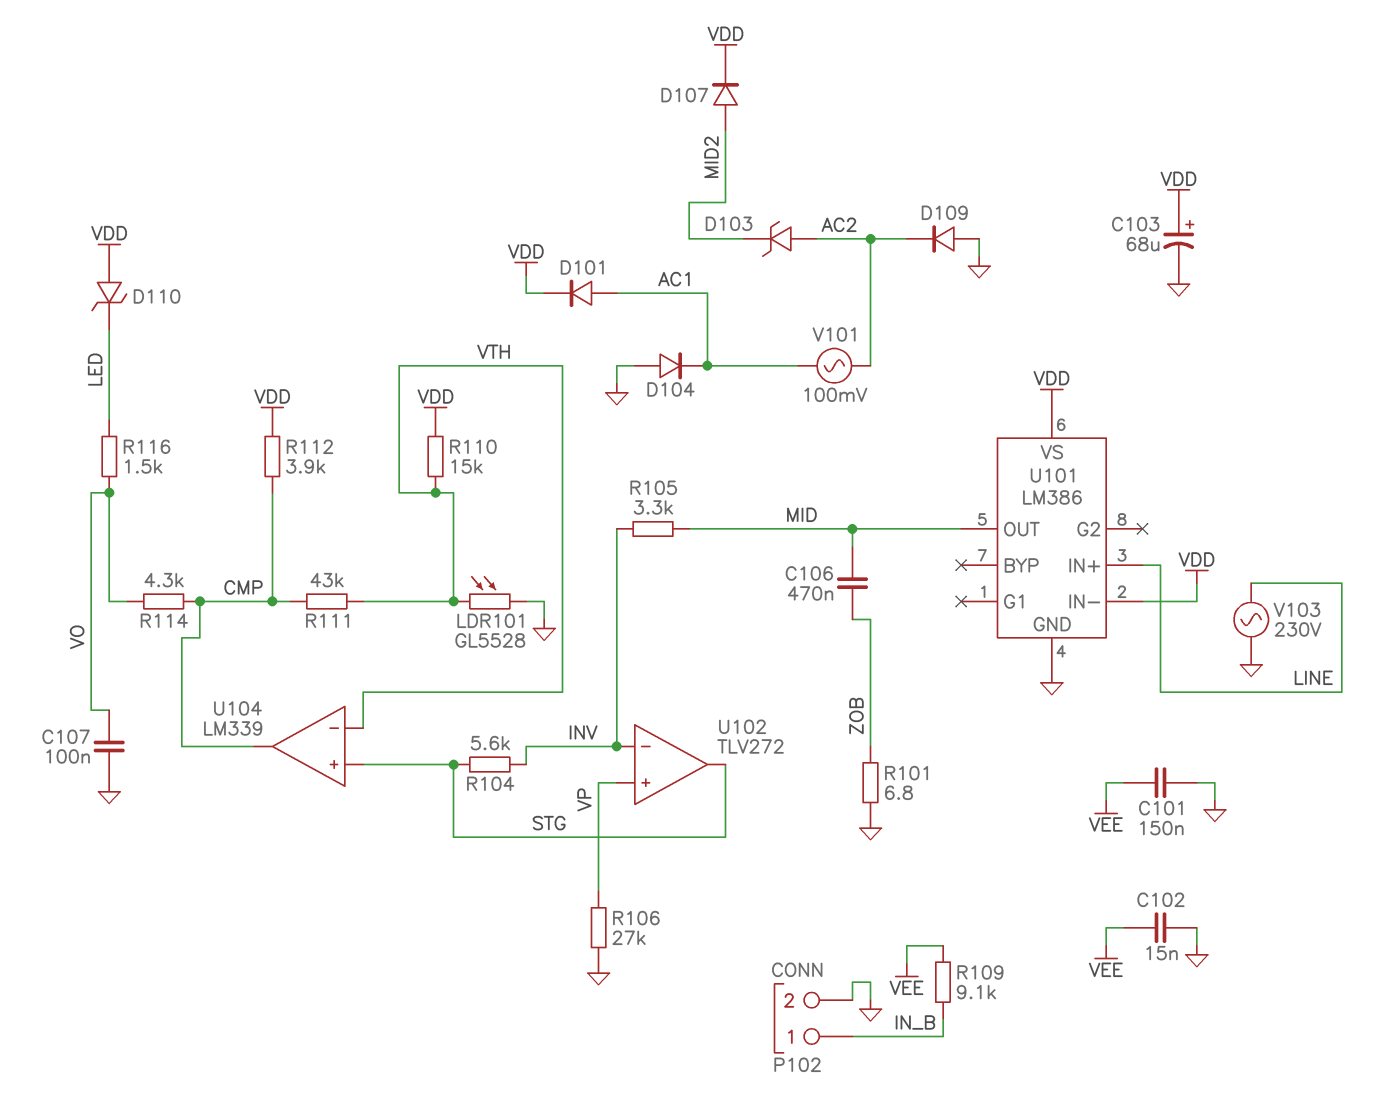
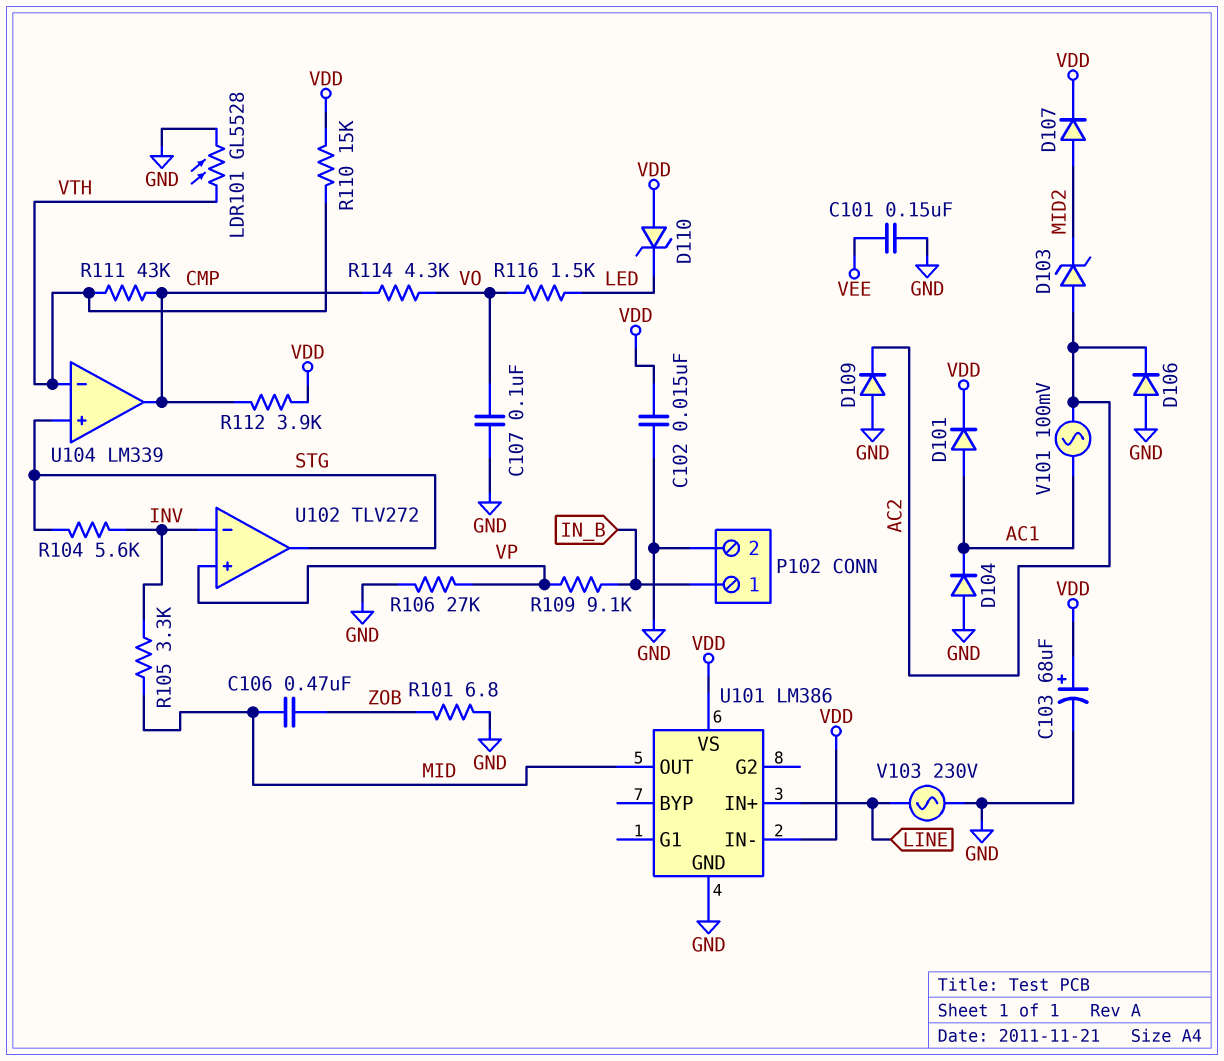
C102: 15nF (GND, VEE) -> 15nF (GND, VDD)
D106: none -> diode (A GND, K AC2)
R109: 9.1k (IN_B, VEE) -> 9.1k (IN_B, VP)

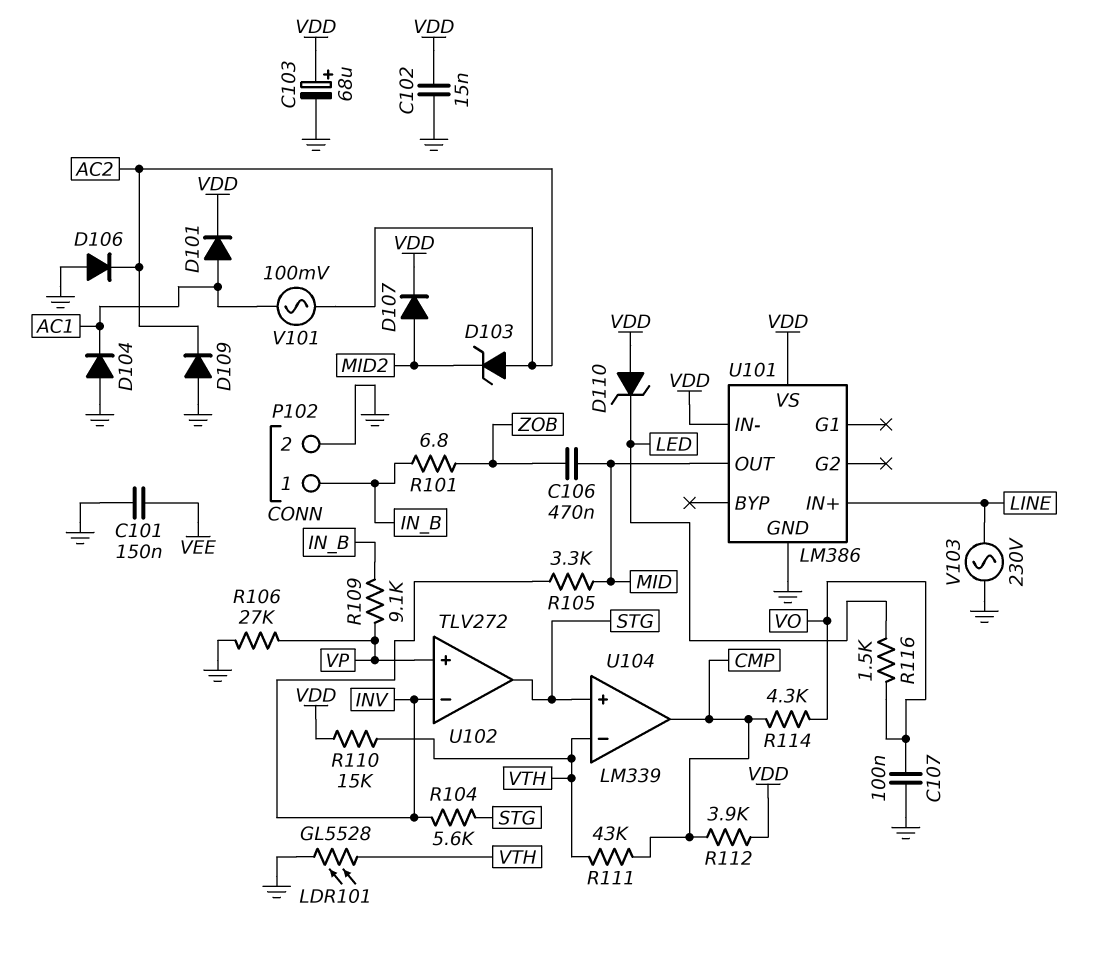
R101: 6.8 (GND, ZOB) -> 6.8 (IN_B, ZOB)

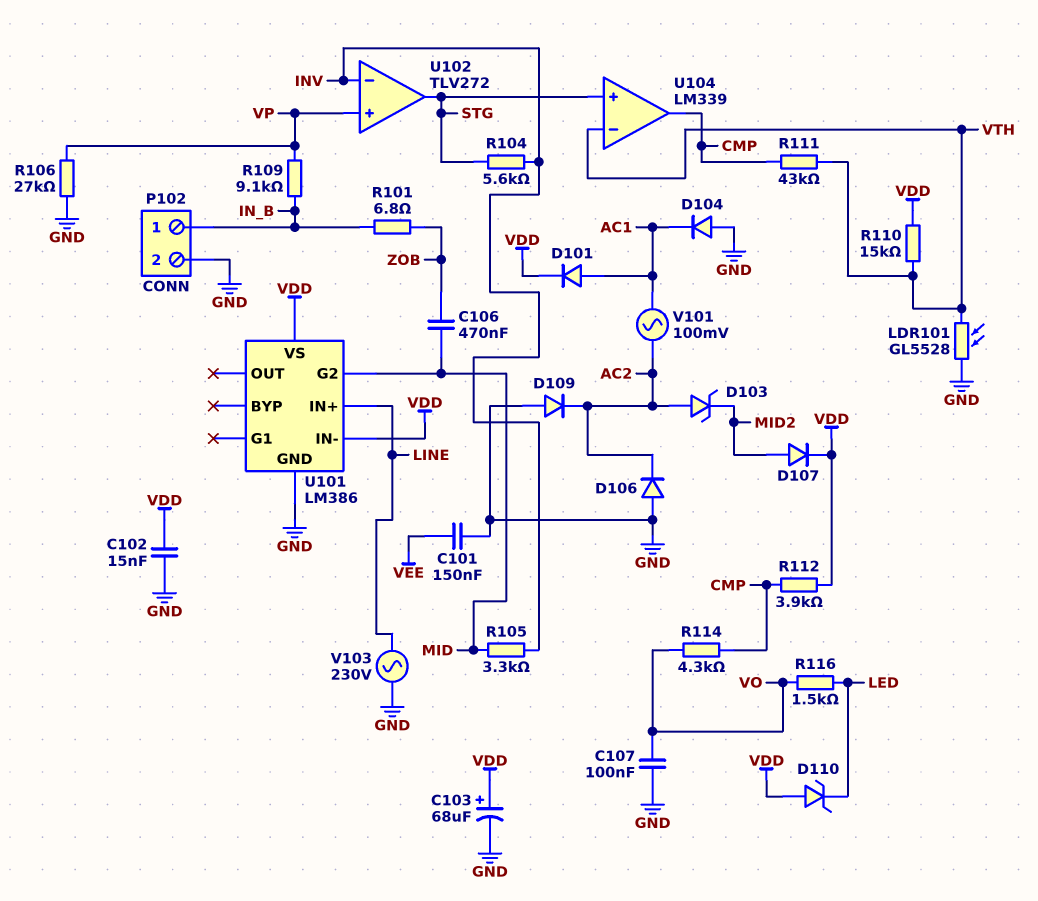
U101 pin G2: none -> MID
U101 pin OUT: MID -> none

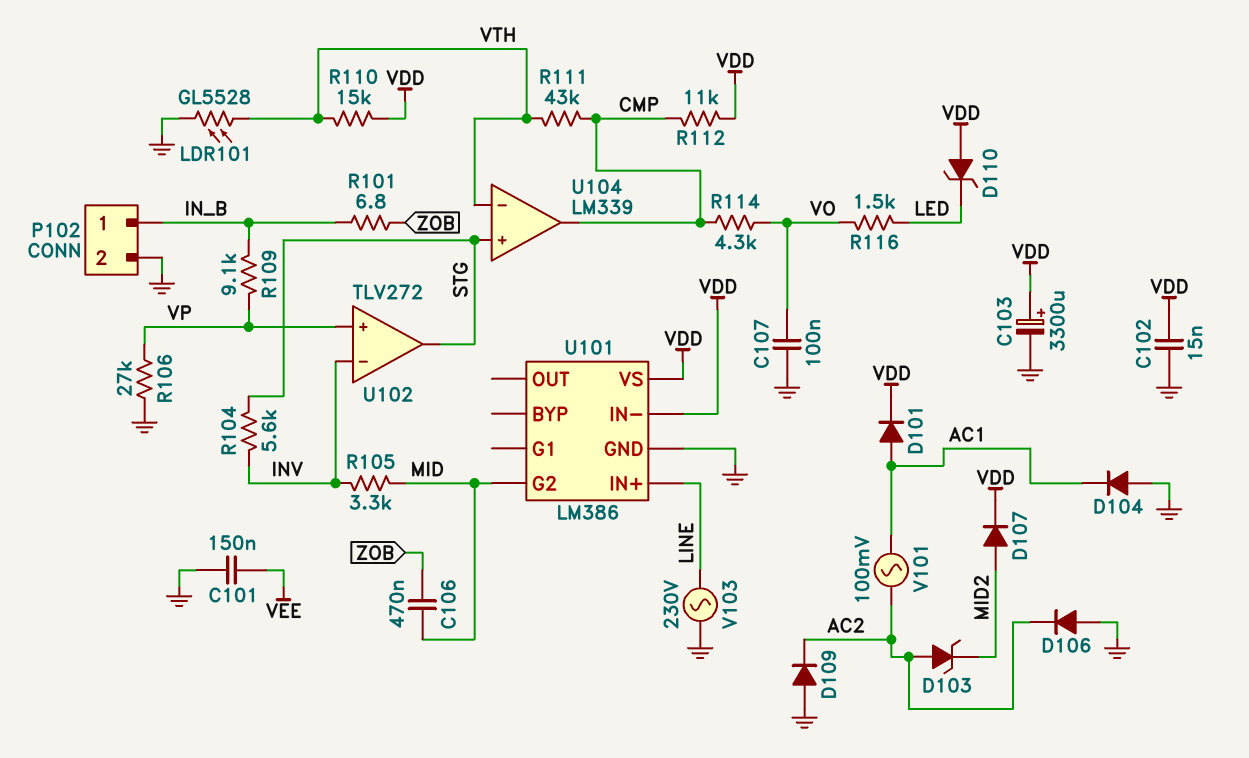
C103: 68uF (plus VDD, minus GND) -> 3300uF (plus VDD, minus GND)
R112: 3.9k (CMP, VDD) -> 11k (CMP, VDD)

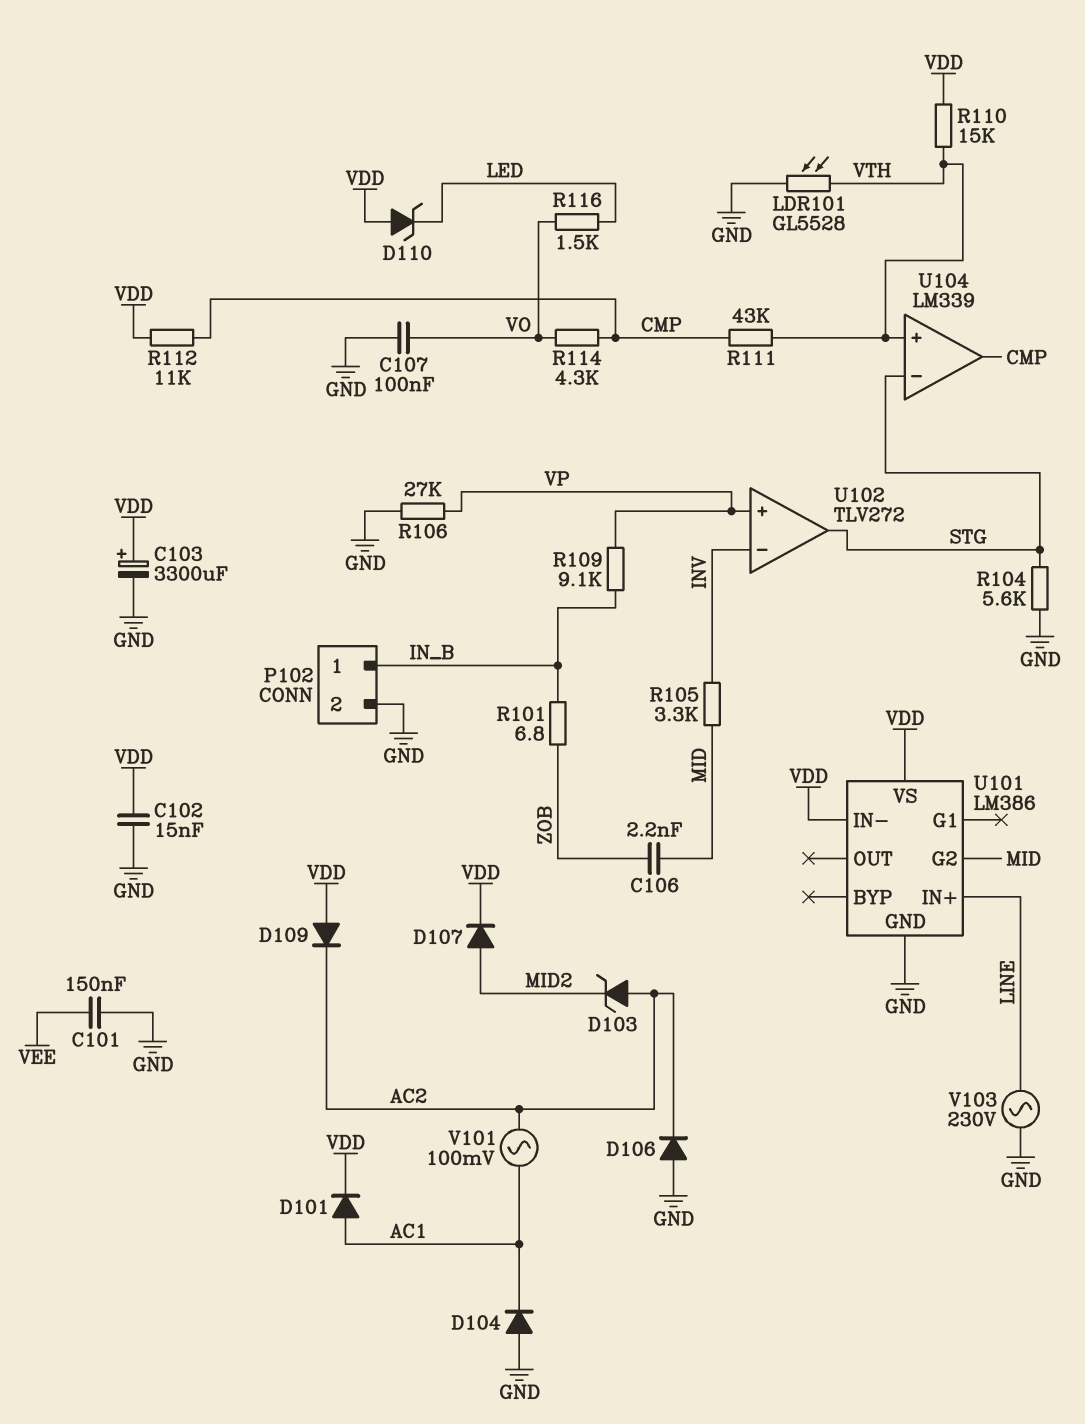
C106: 470nF (MID, ZOB) -> 2.2nF (MID, ZOB)
D109: diode (A GND, K AC2) -> diode (A VDD, K AC2)
R104: 5.6k (INV, STG) -> 5.6k (GND, STG)
U104 pin in+: STG -> VTH
U104 pin in-: VTH -> STG

